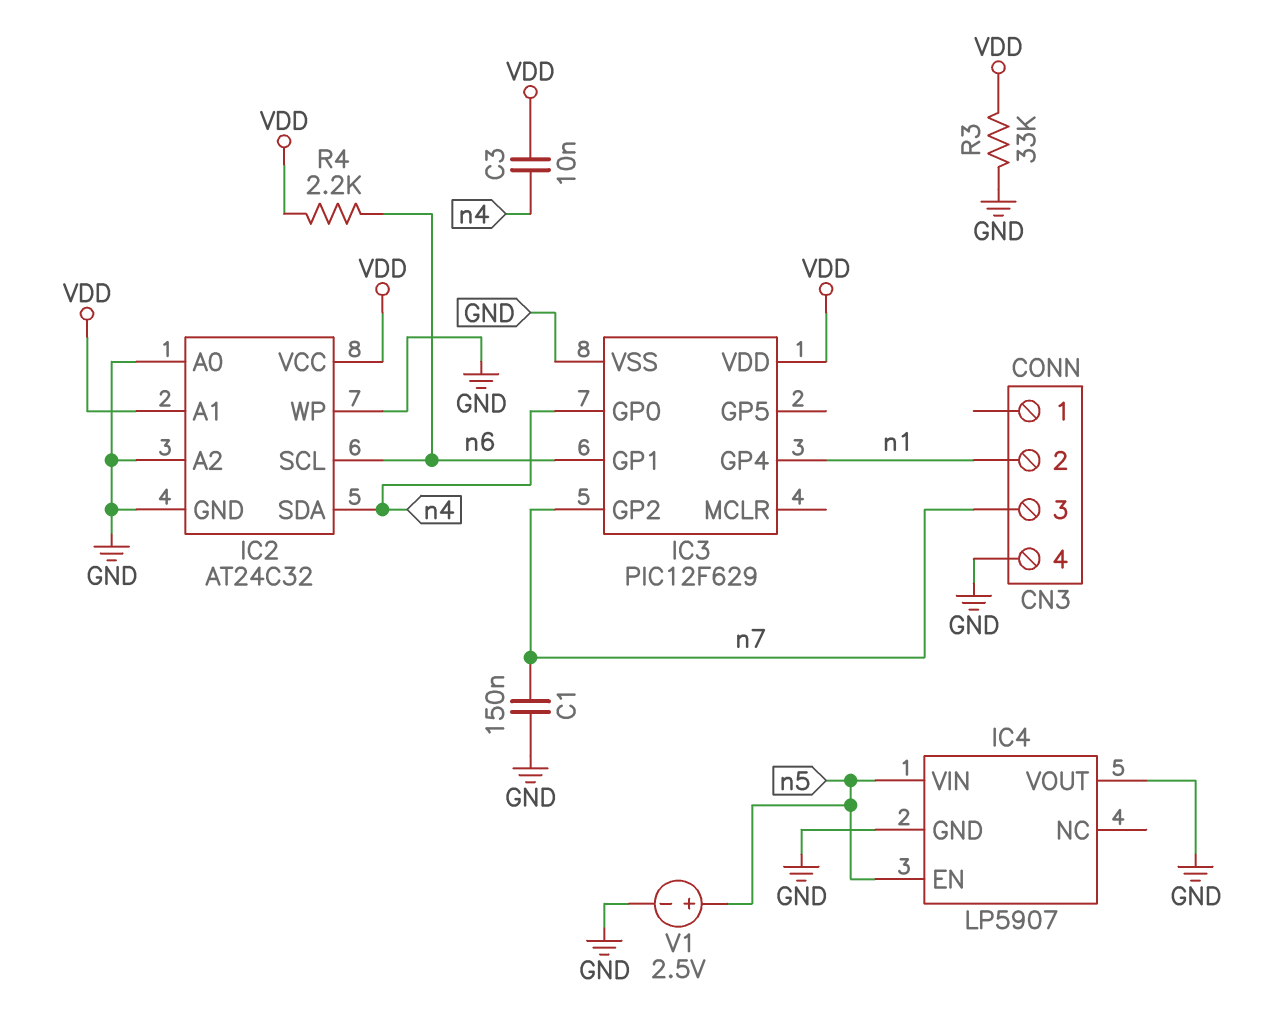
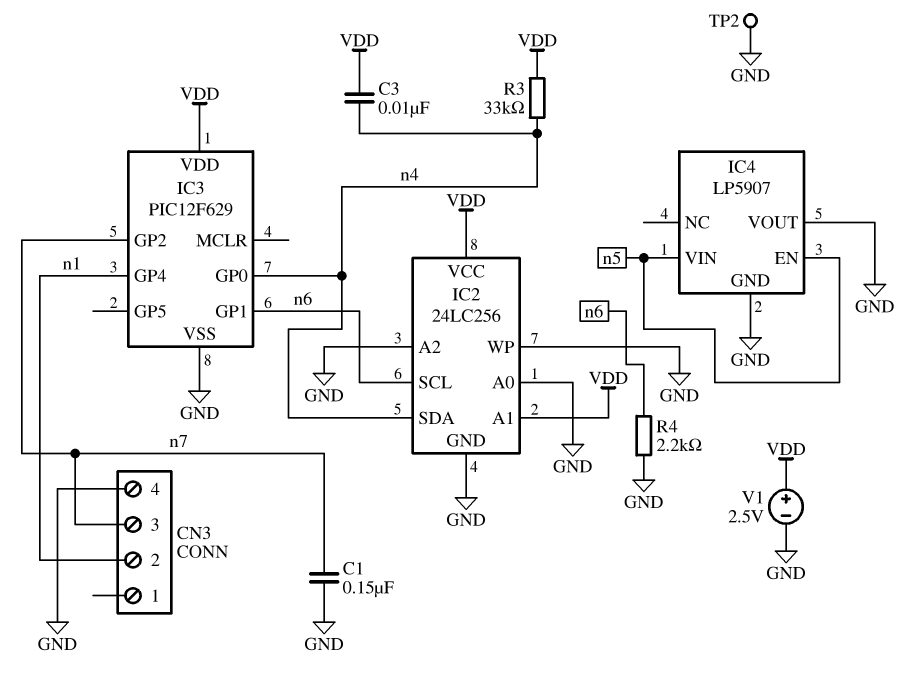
IC2: AT24C32 -> 24LC256
R3: 33k (GND, VDD) -> 33k (VDD, n4)
R4: 2.2k (VDD, n6) -> 2.2k (GND, n6)
TP2: none -> test point (GND)
V1: 2.5V (plus n5, minus GND) -> 2.5V (plus VDD, minus GND)

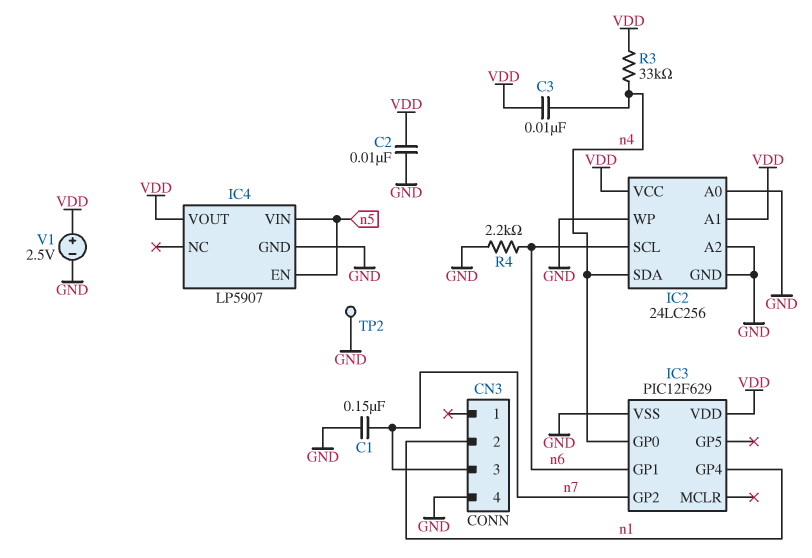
C2: none -> 10nF (GND, VDD)
IC4 pin VOUT: GND -> VDD

